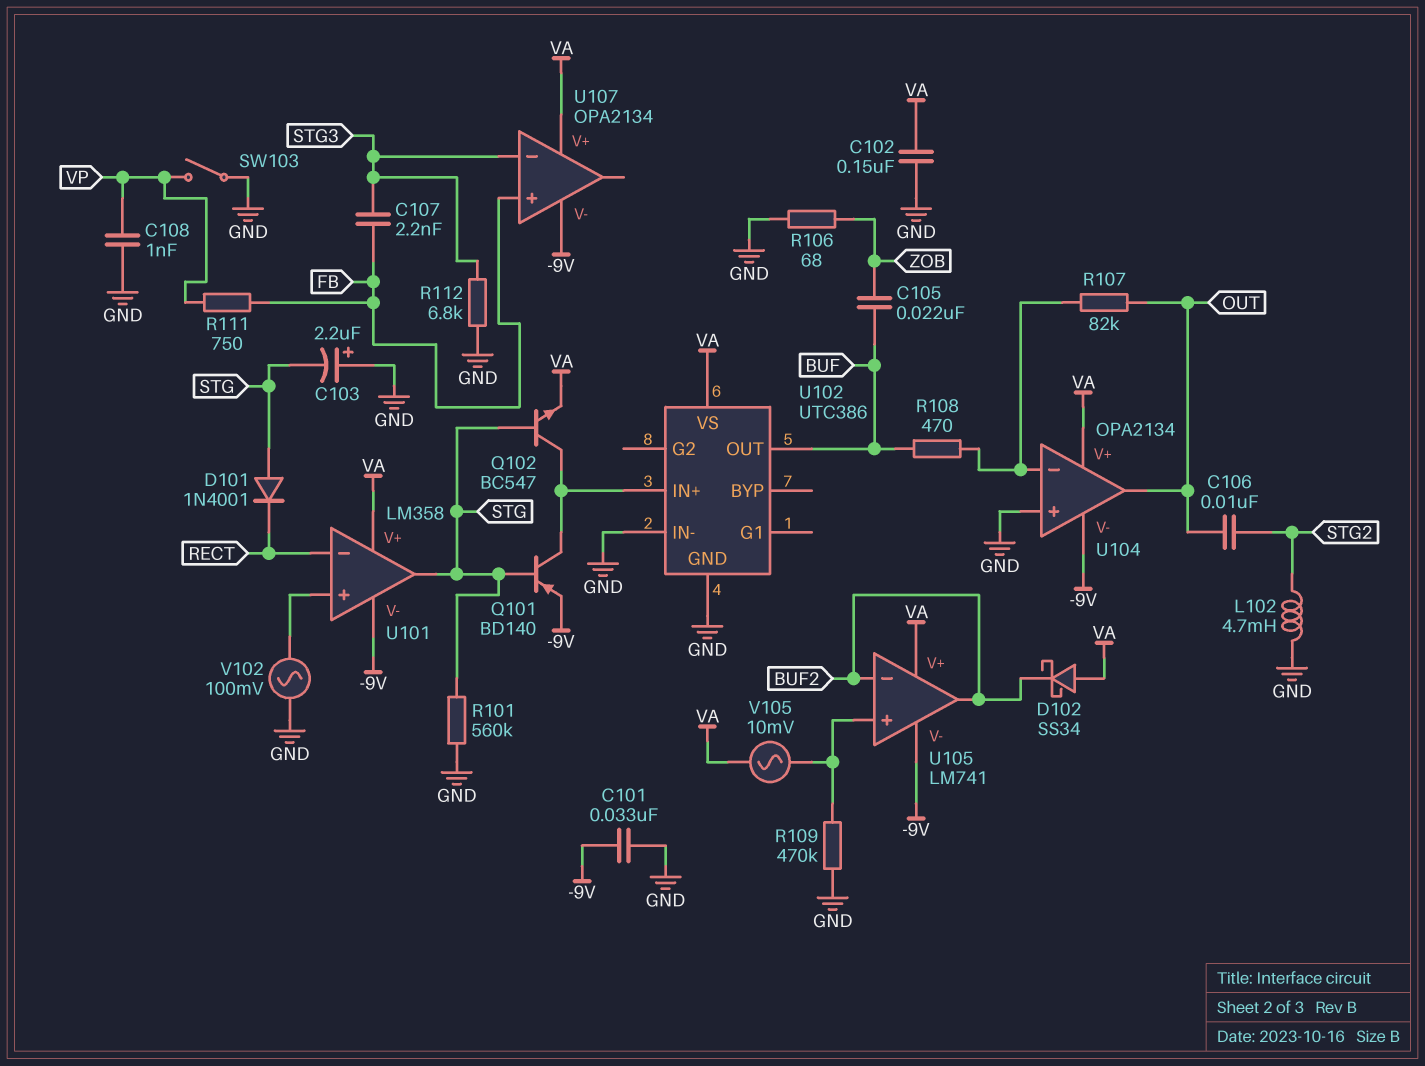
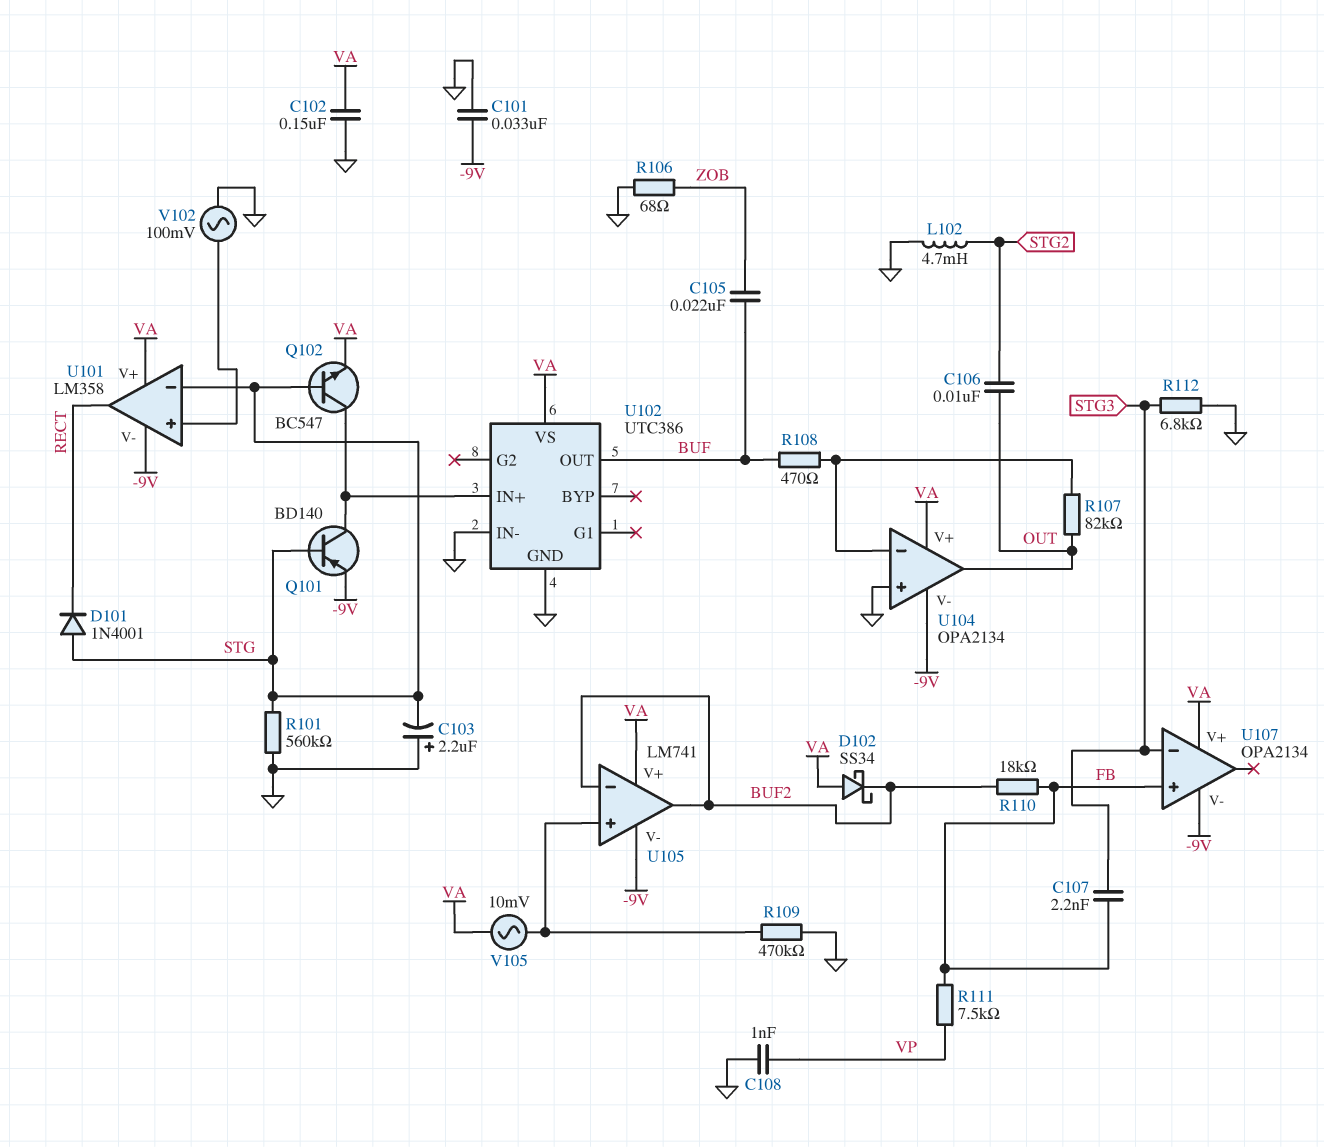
R110: none -> 18k (BUF2, FB)
R111: 750 (FB, VP) -> 7.5k (FB, VP)
SW103: switch (GND, VP) -> none
U101 pin in-: RECT -> STG
U101 pin out: STG -> RECT

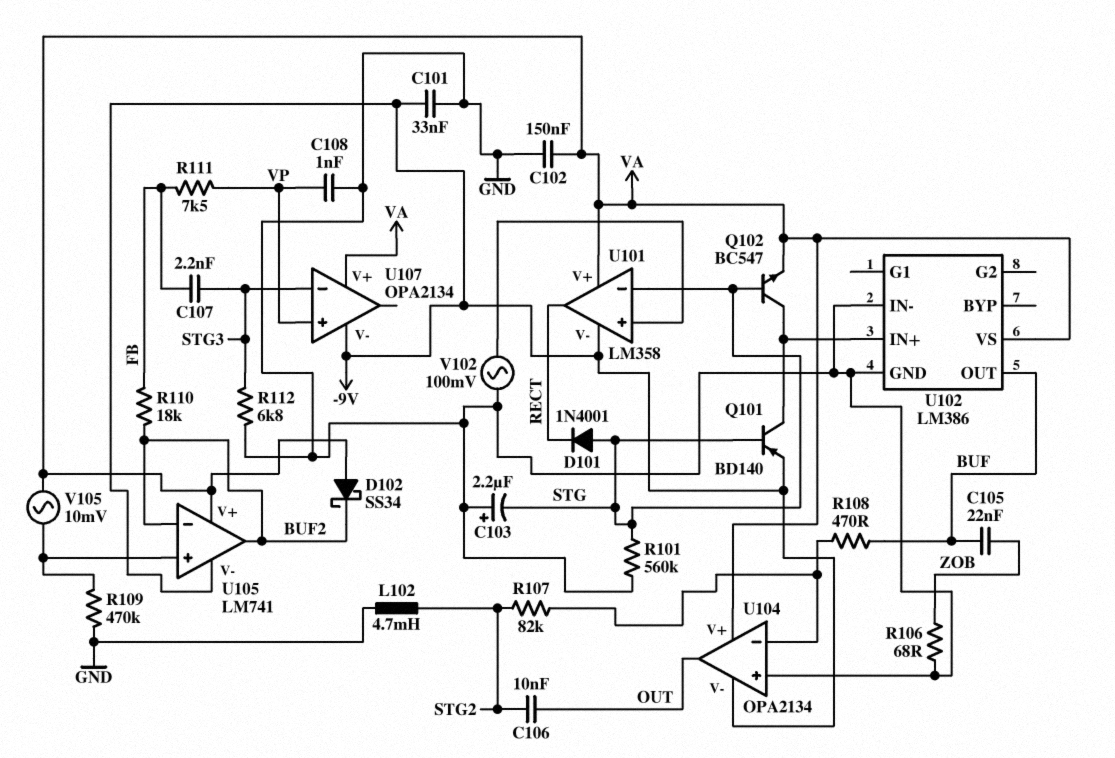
R107: 82k (OUT, U104/in-) -> 82k (STG2, U104/in-)
U102: UTC386 -> LM386
U107 pin in+: FB -> VP

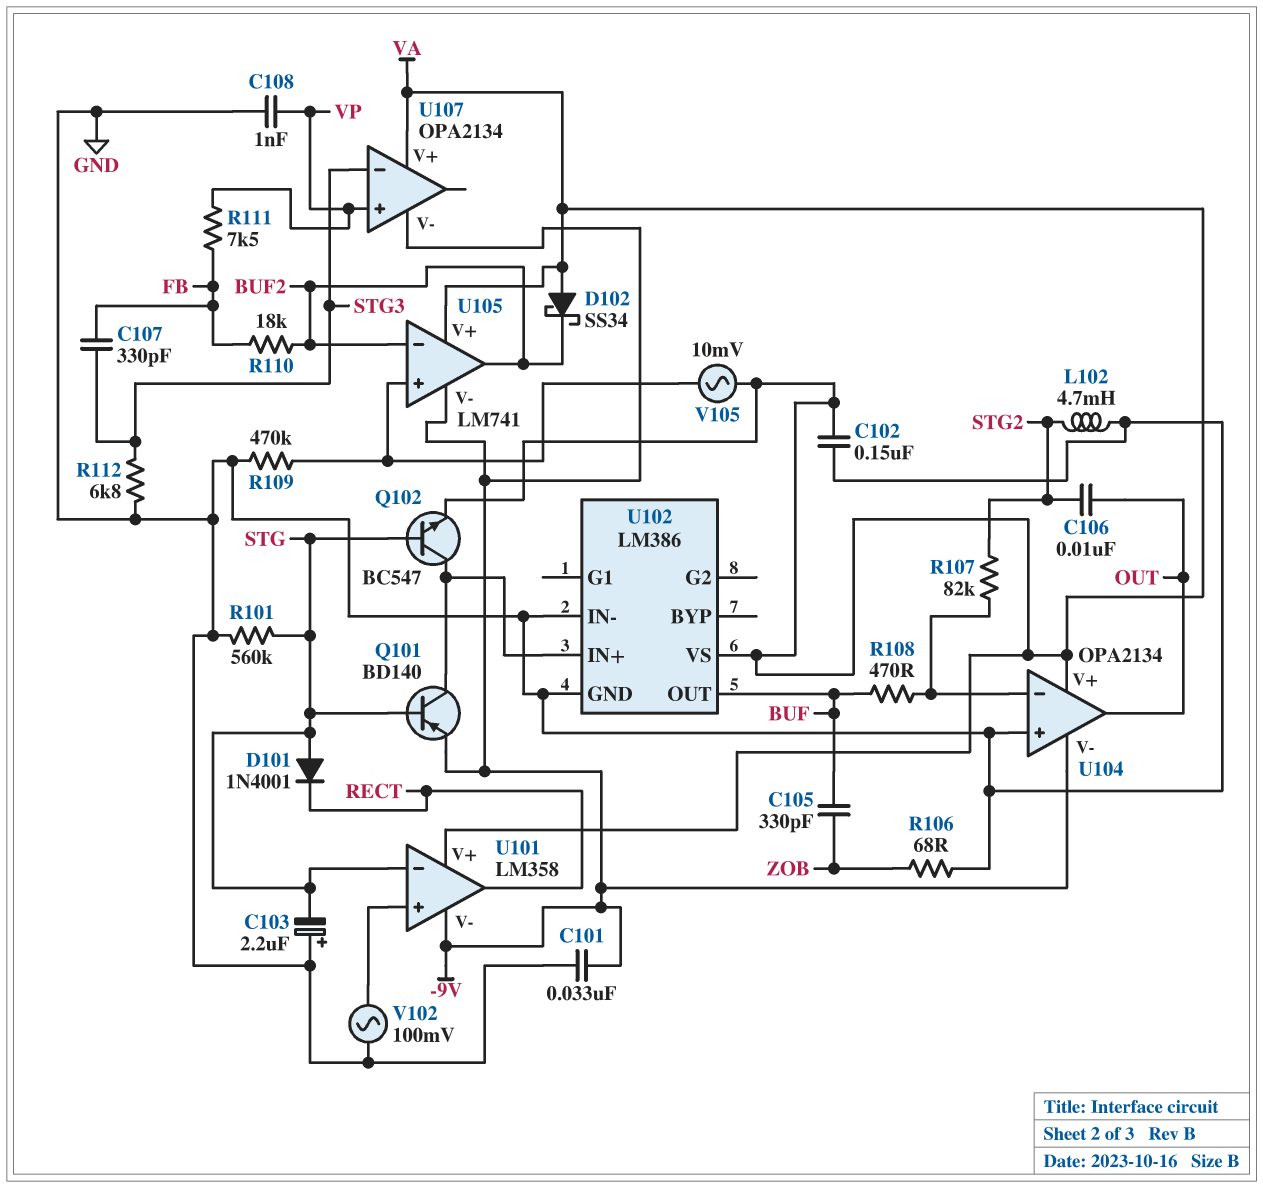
C105: 22nF (BUF, ZOB) -> 330pF (BUF, ZOB)
C107: 2.2nF (FB, STG3) -> 330pF (FB, STG3)

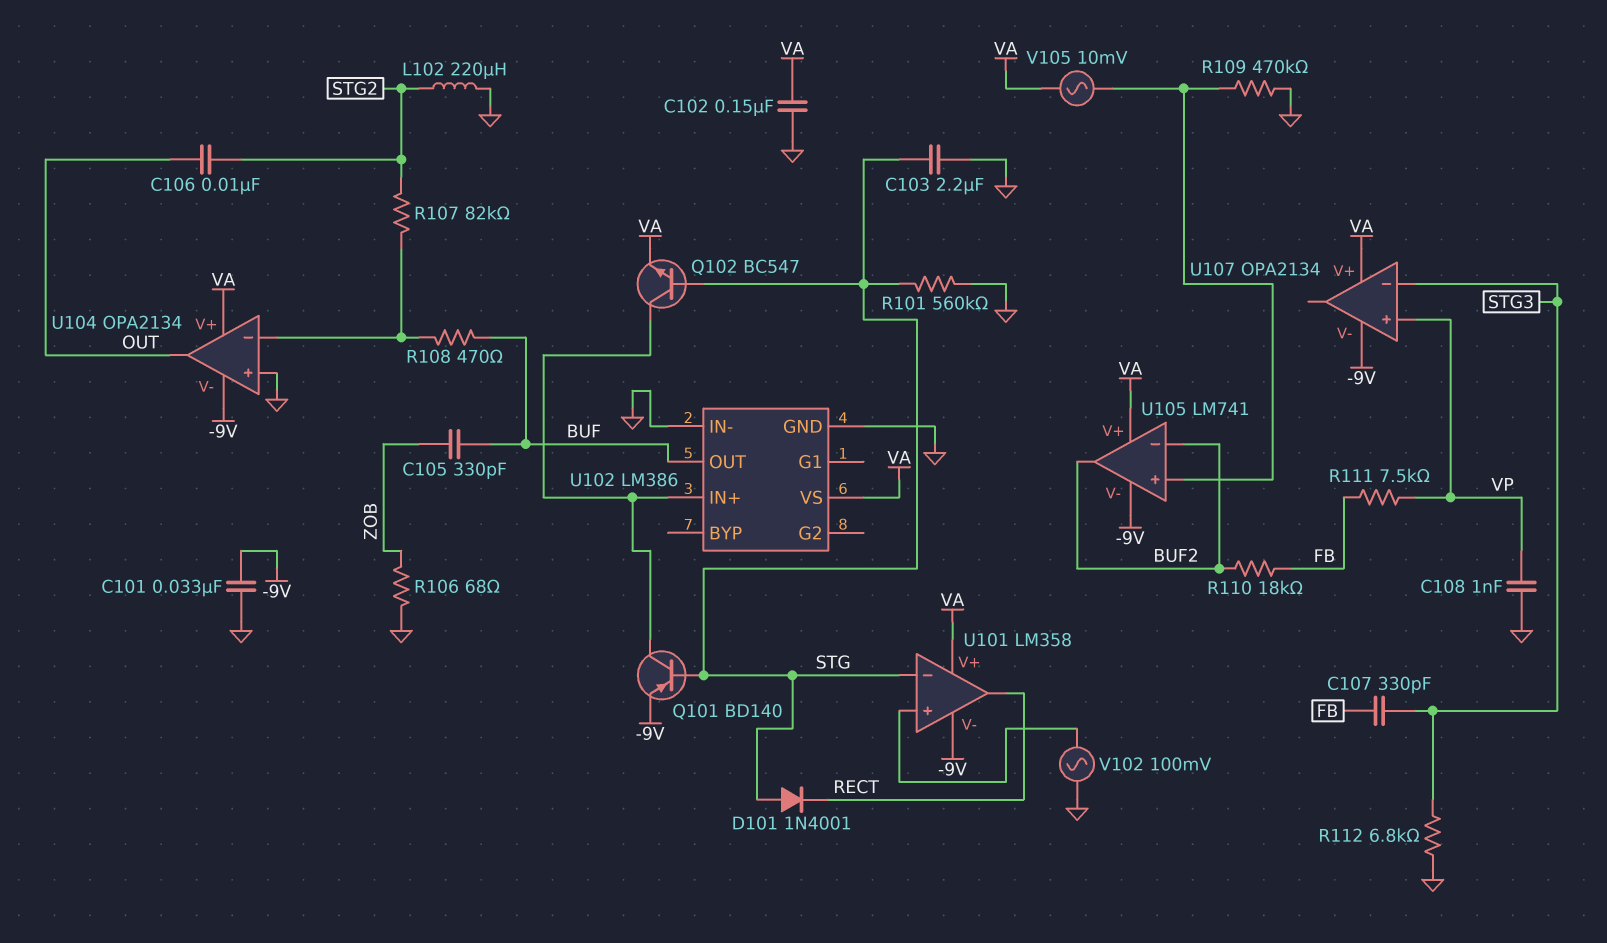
C103: 2.2uF (plus GND, minus STG) -> 2.2uF (GND, STG)
D102: schottky SS34 (A VA, K BUF2) -> none
L102: 4.7mH (GND, STG2) -> 220uH (GND, STG2)

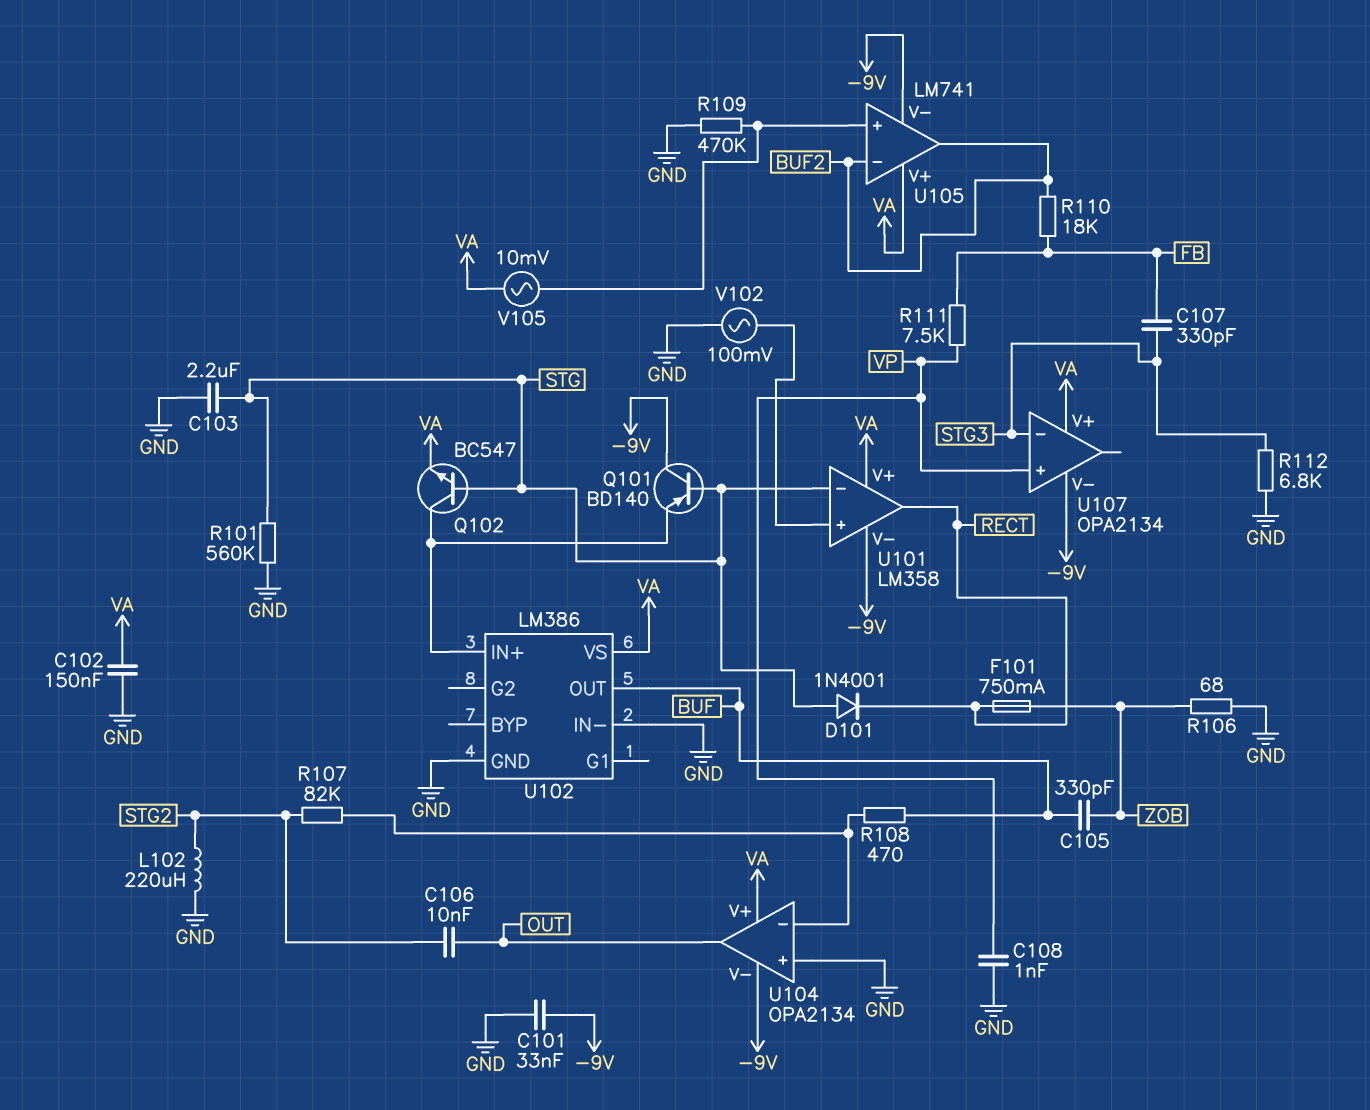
F101: none -> 750mA (RECT, ZOB)
Q101: PNP BD140 (B STG, C U102/IN+, E -9V) -> PNP BD140 (B STG, C -9V, E U102/IN+)

